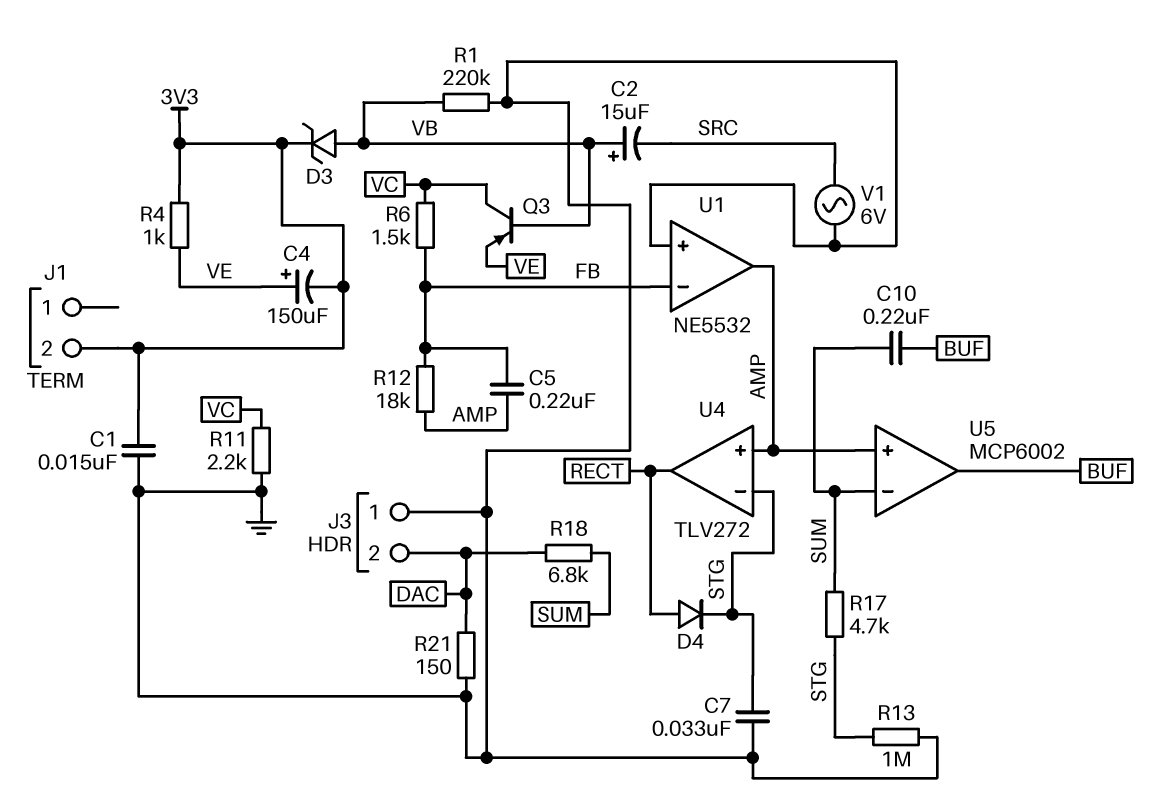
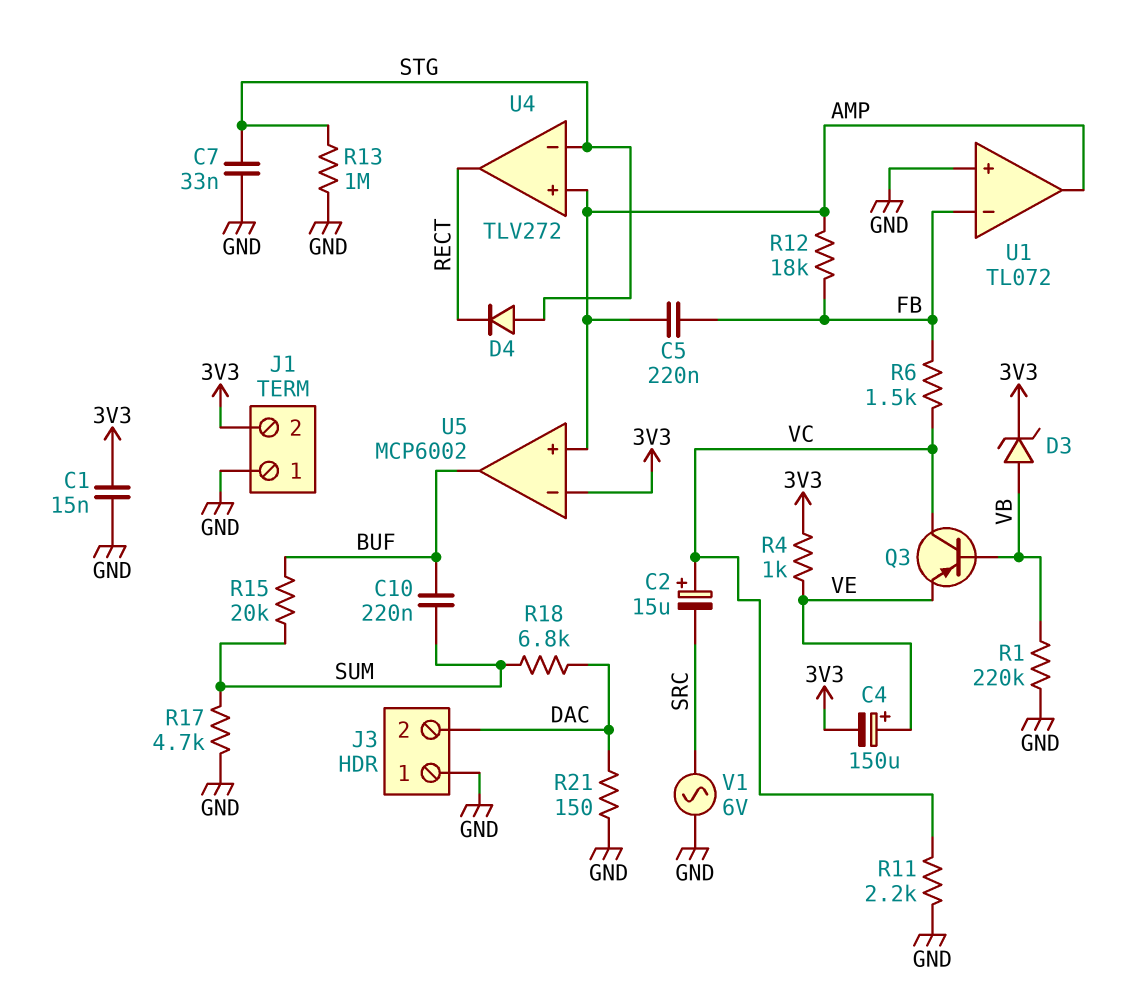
C2: 15uF (plus VB, minus SRC) -> 15uF (plus VC, minus SRC)
D4: diode (A RECT, K STG) -> diode (A STG, K RECT)
J1 pin 1: none -> GND
R15: none -> 20k (BUF, SUM)
R17: 4.7k (STG, SUM) -> 4.7k (GND, SUM)
U1: NE5532 -> TL072
U5 pin in-: SUM -> 3V3

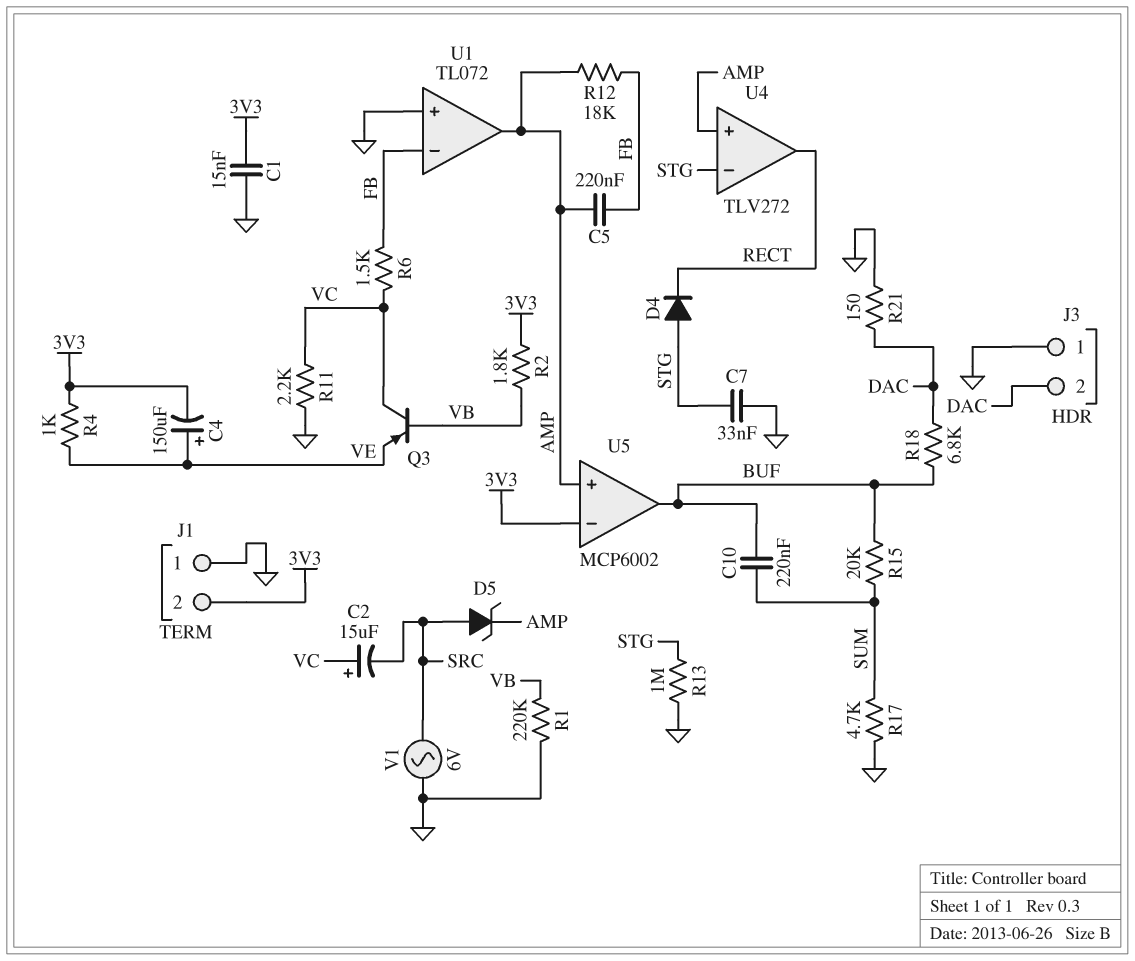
D3: zener (A VB, K 3V3) -> none
D5: none -> zener (A SRC, K AMP)
R2: none -> 1.8k (3V3, VB)
R18: 6.8k (DAC, SUM) -> 6.8k (BUF, DAC)

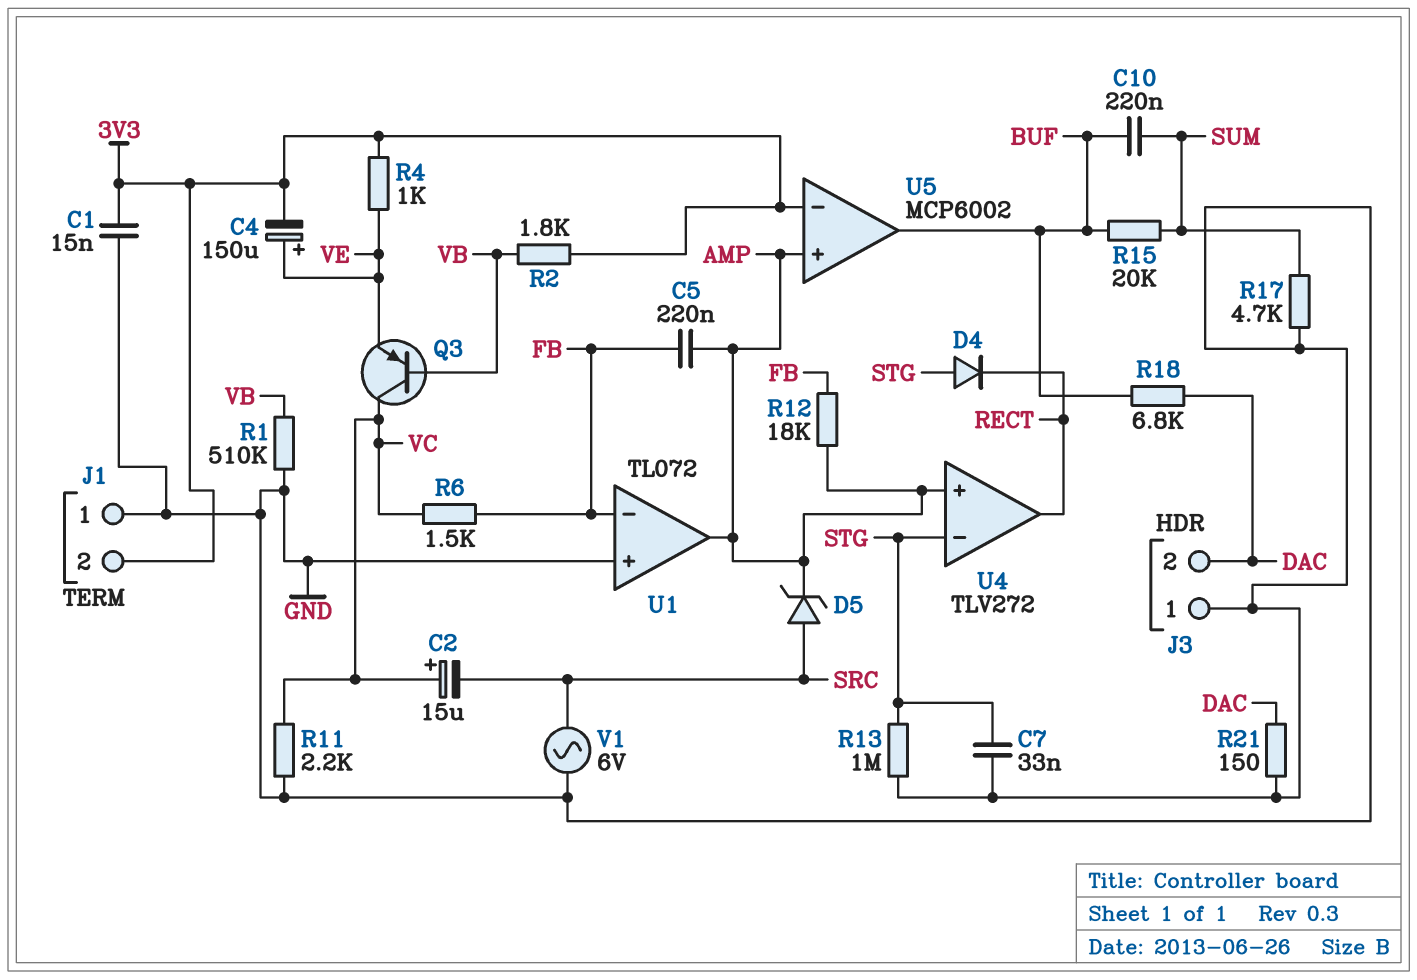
R1: 220k (GND, VB) -> 510k (GND, VB)

